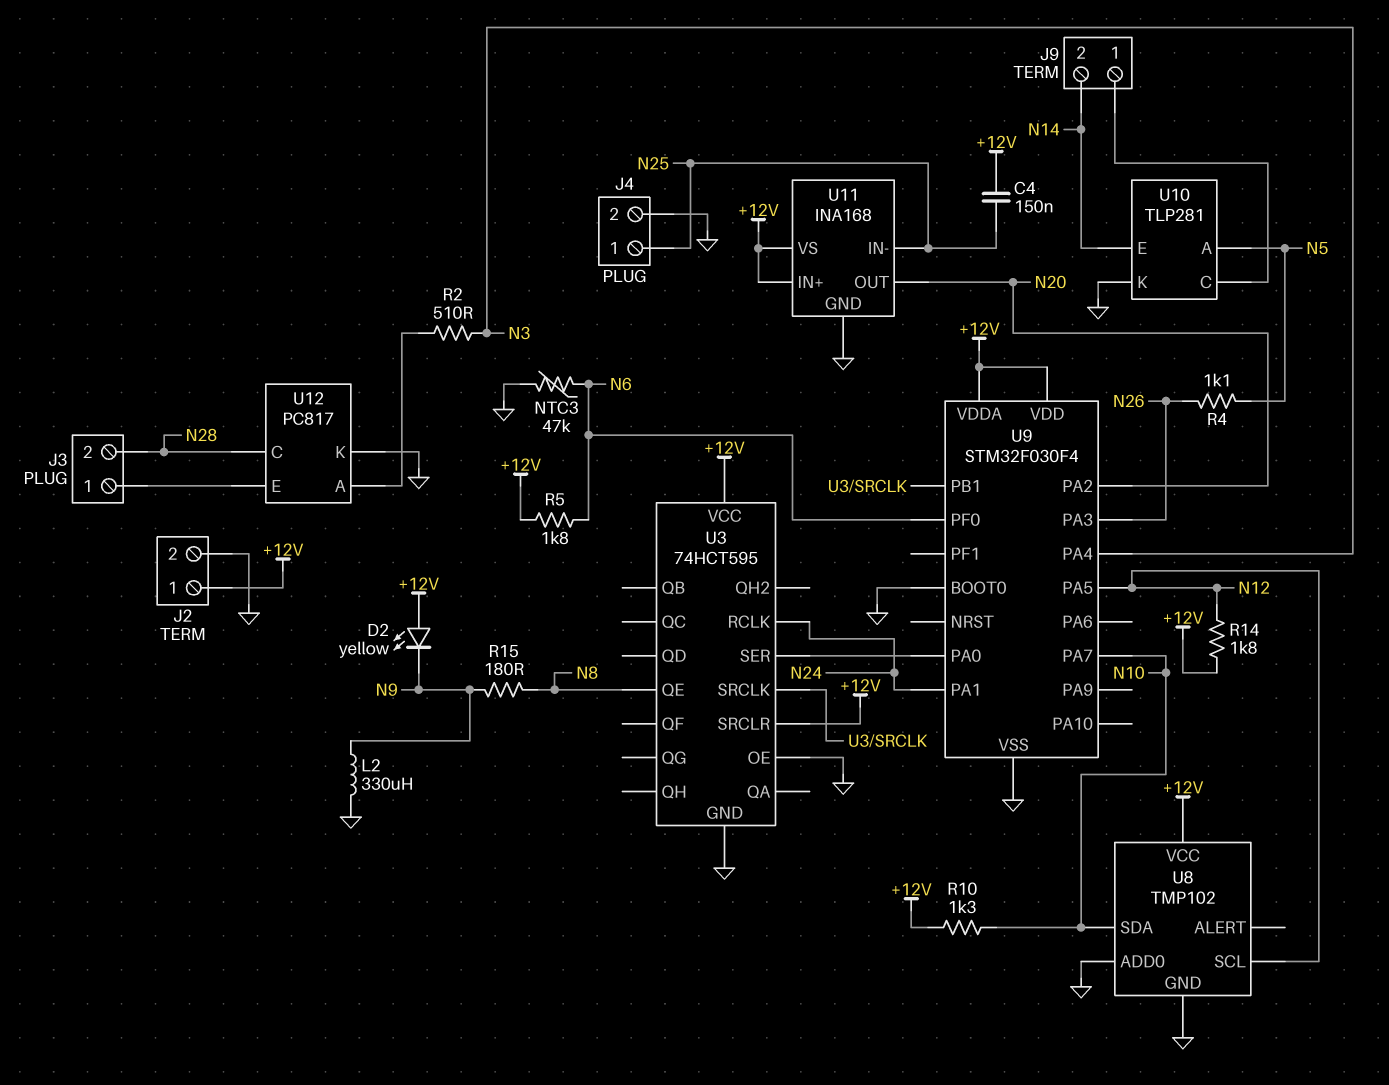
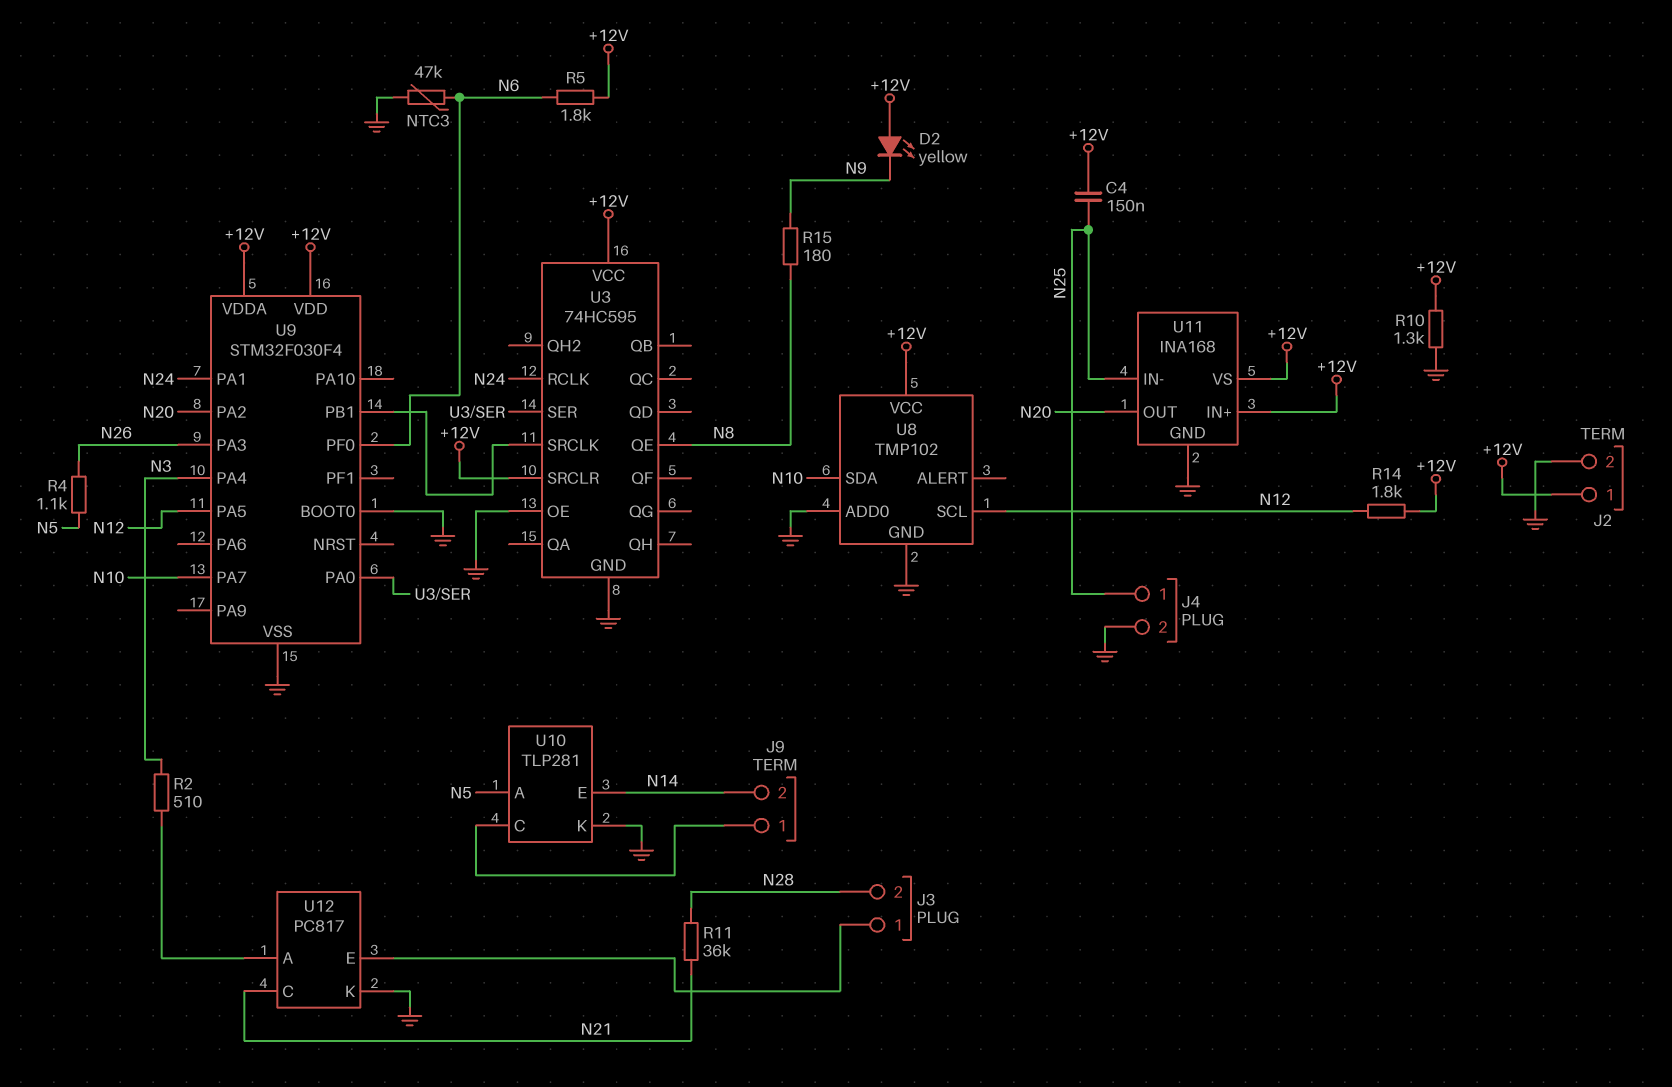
L2: 330uH (GND, N9) -> none
R10: 1.3k (+12V, N10) -> 1.3k (+12V, GND)
R11: none -> 36k (N21, N28)
U3: 74HCT595 -> 74HC595
U12 pin C: N28 -> N21

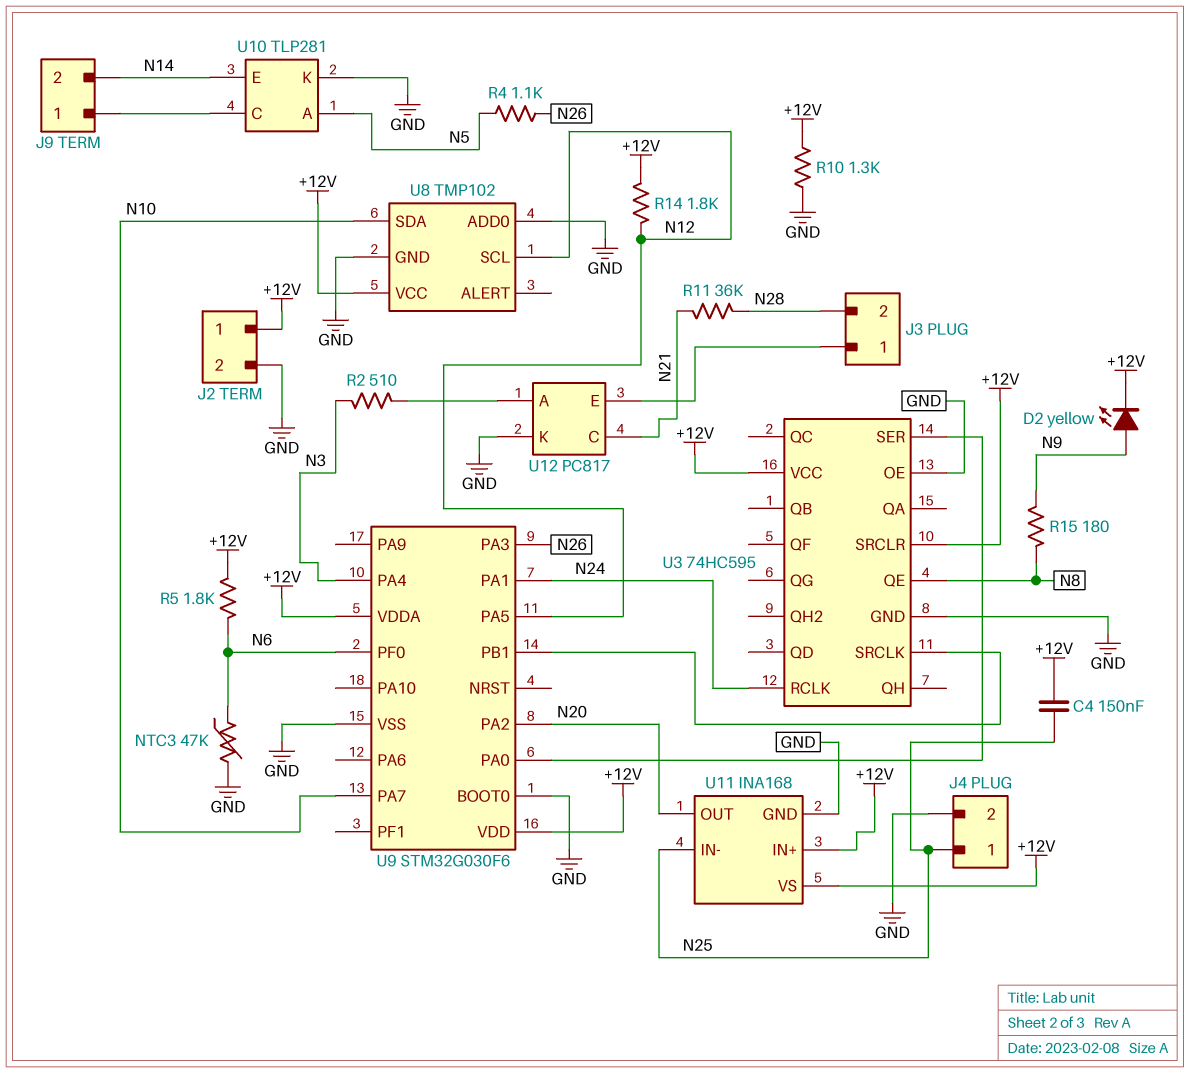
D2: LED yellow (A +12V, K N9) -> LED yellow (A N9, K +12V)
U9: STM32F030F4 -> STM32G030F6

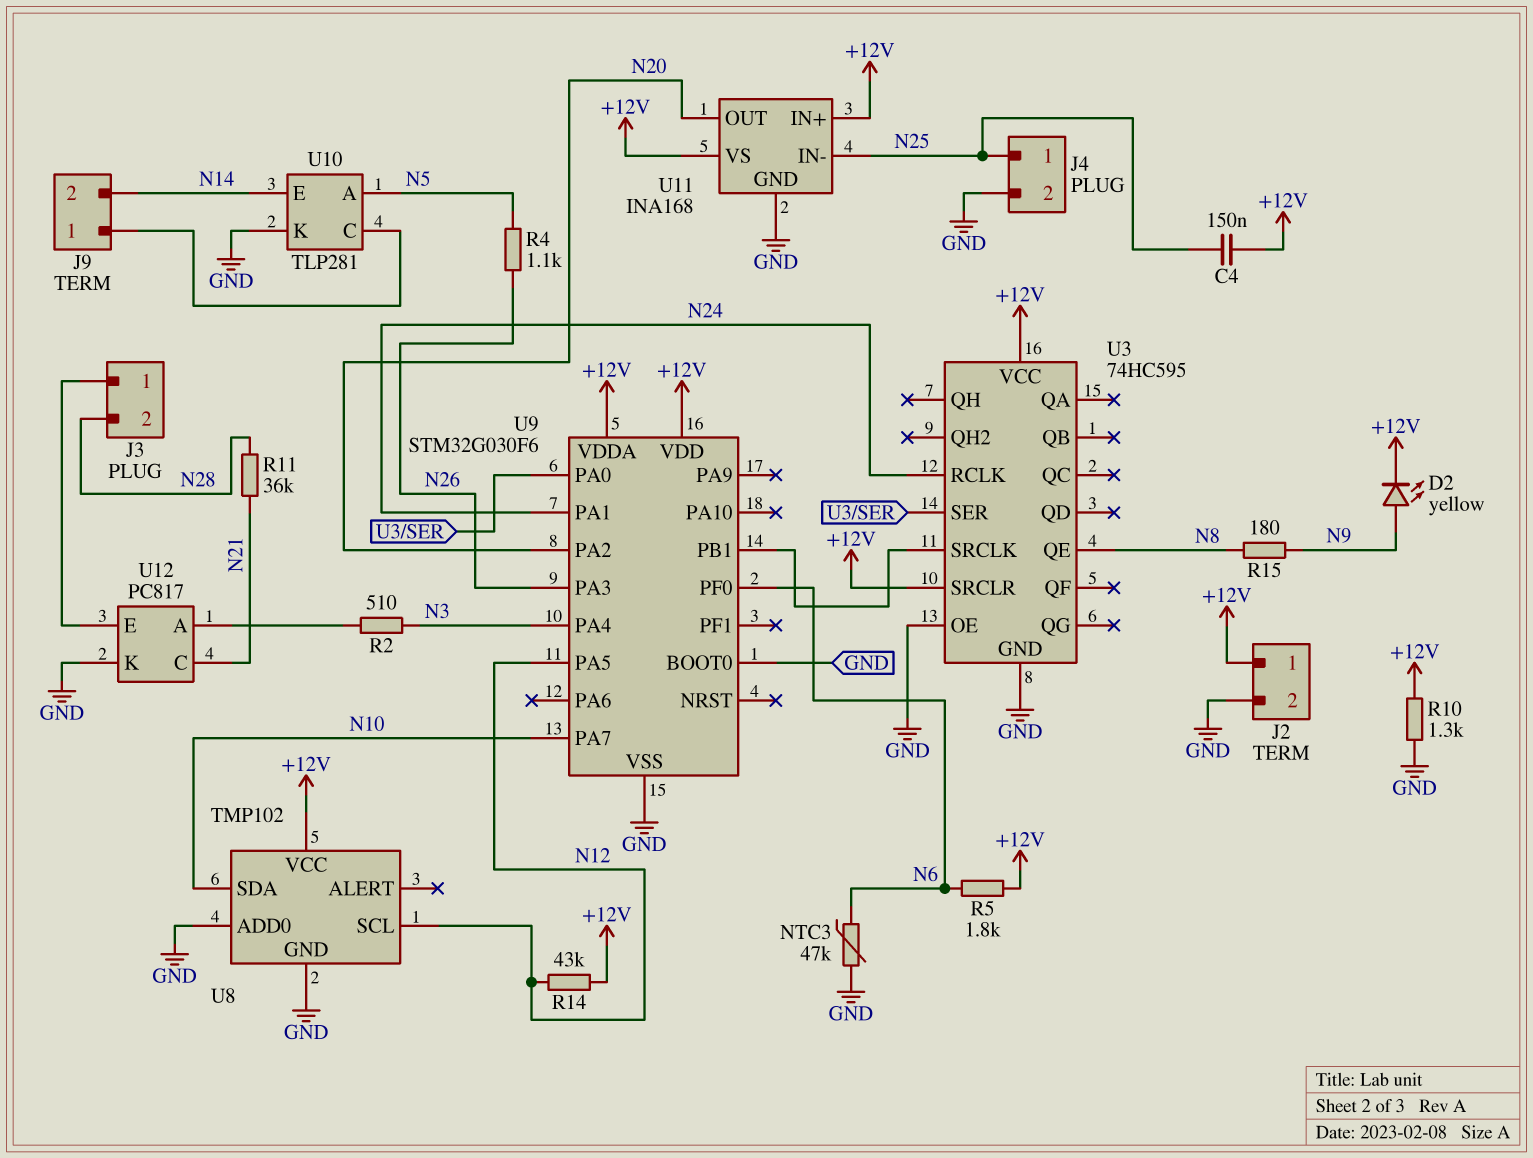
R14: 1.8k (+12V, N12) -> 43k (+12V, N12)

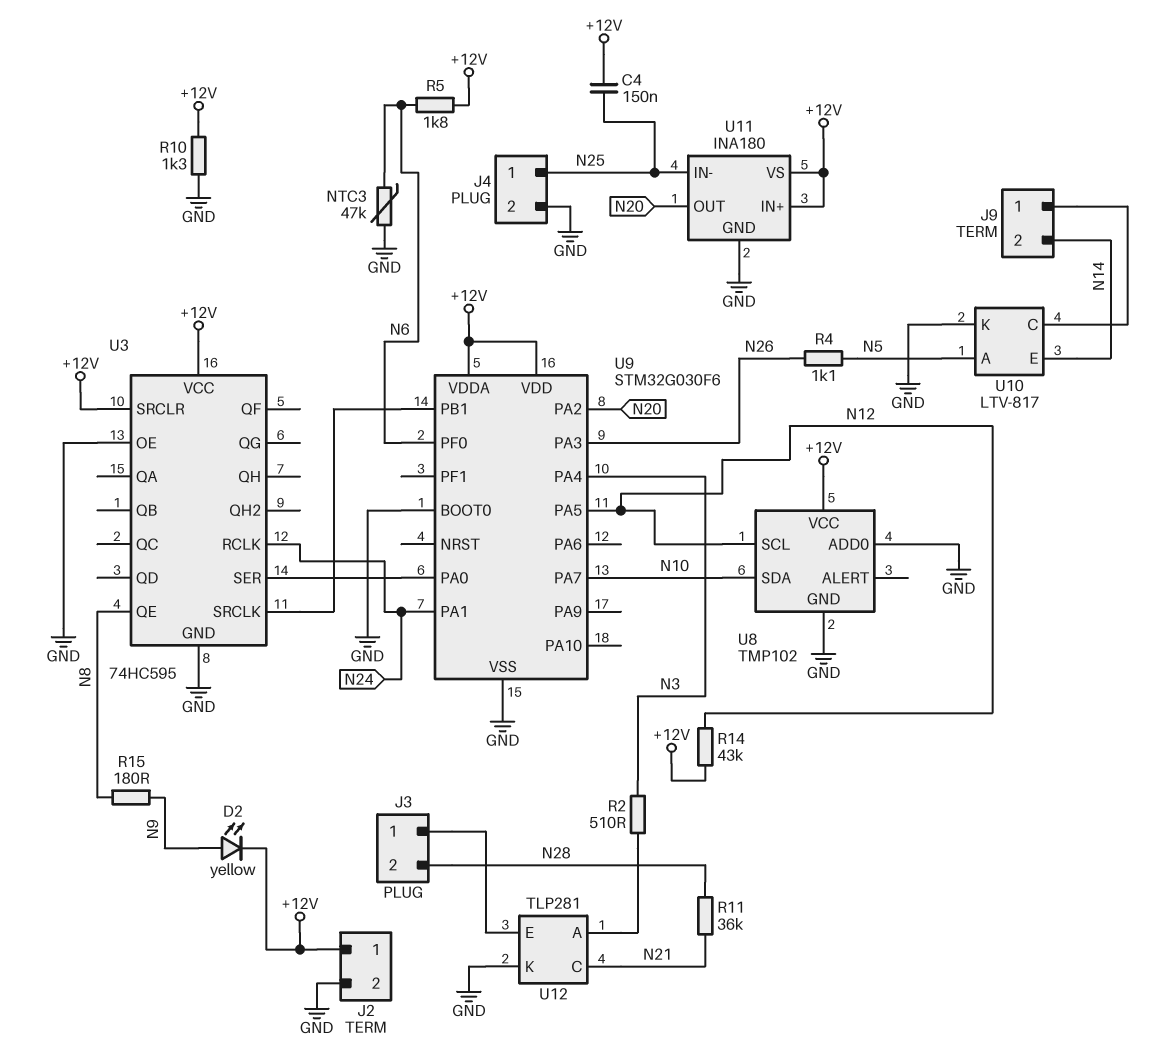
U10: TLP281 -> LTV-817
U11: INA168 -> INA180
U12: PC817 -> TLP281

